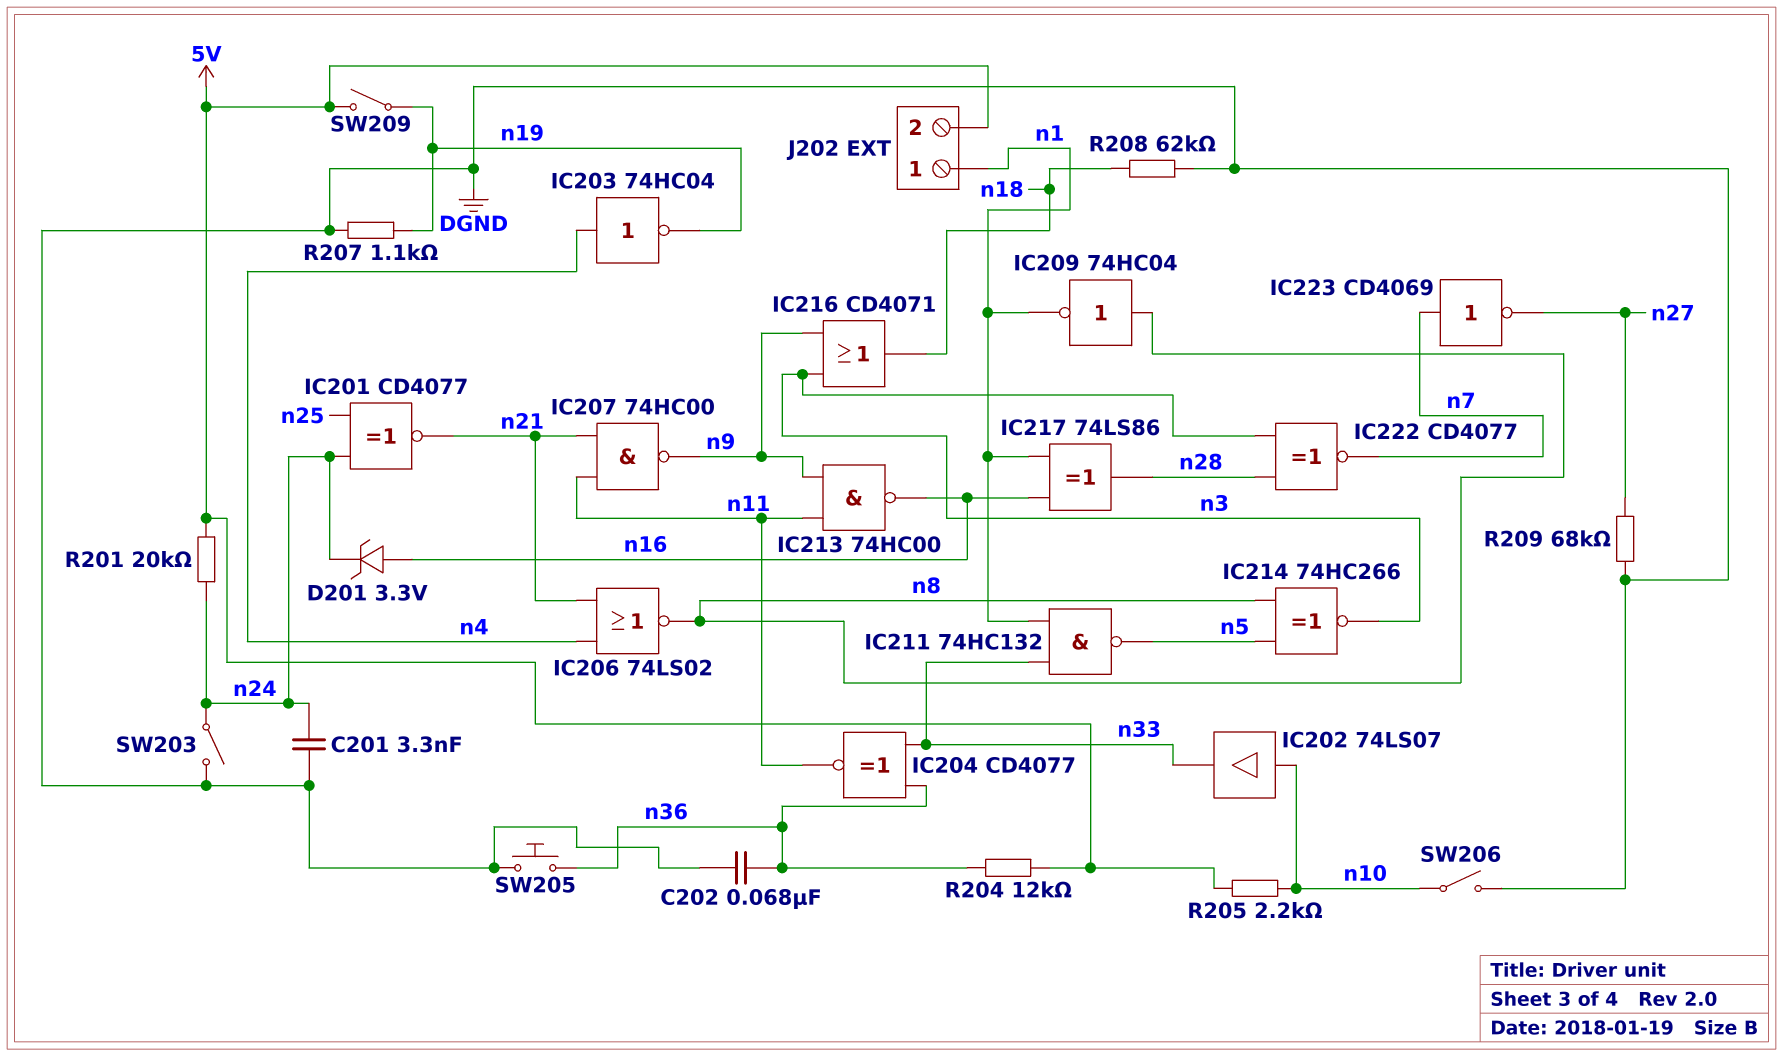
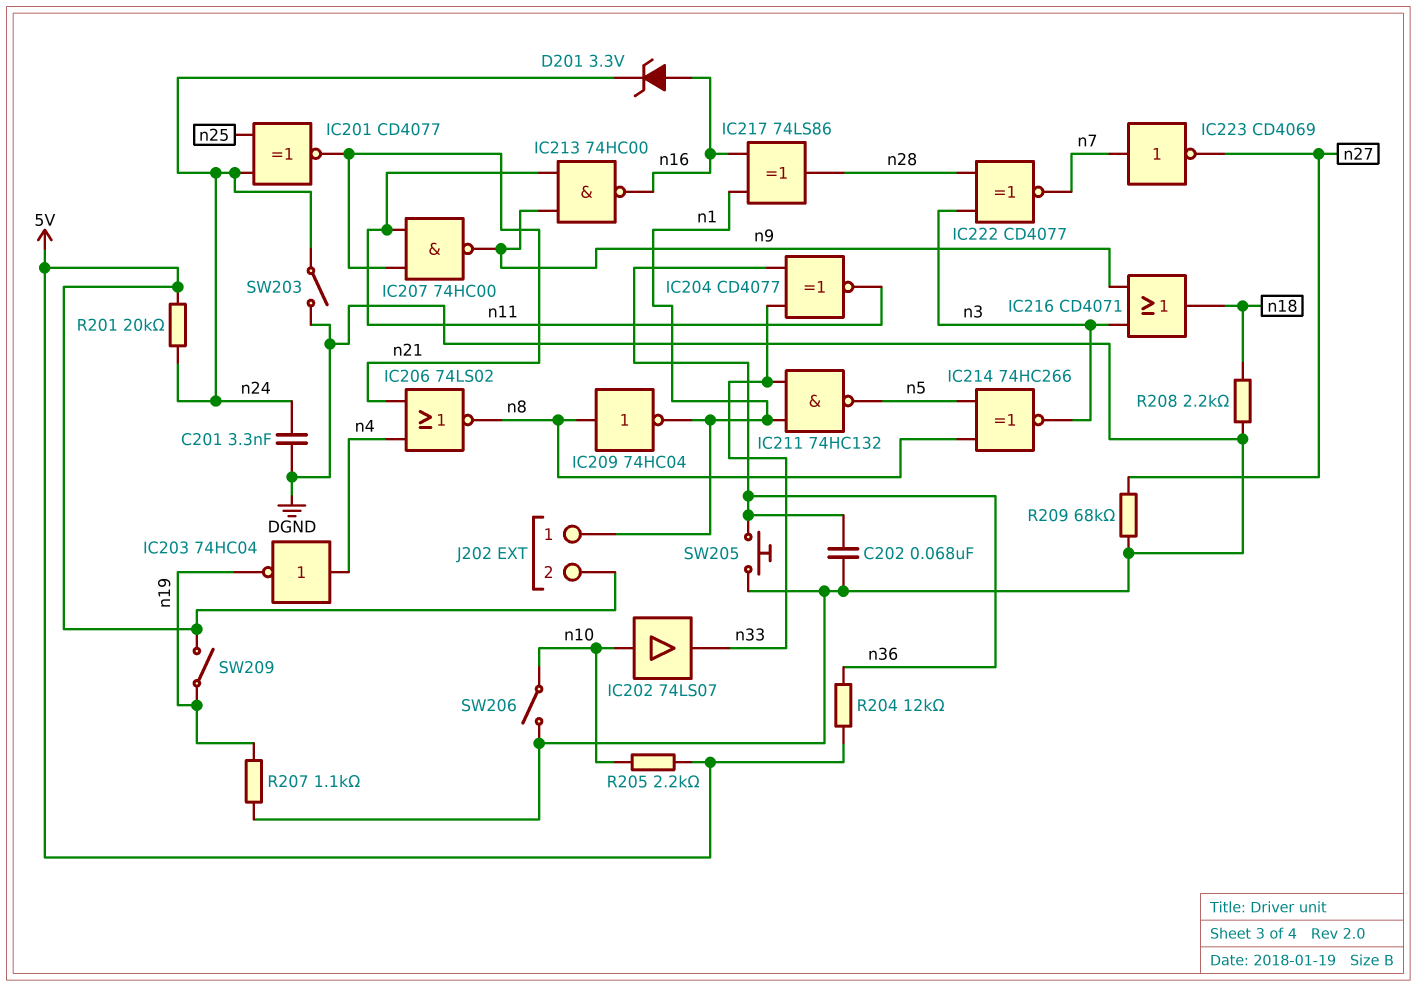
R208: 62k (DGND, n18) -> 2.2k (DGND, n18)

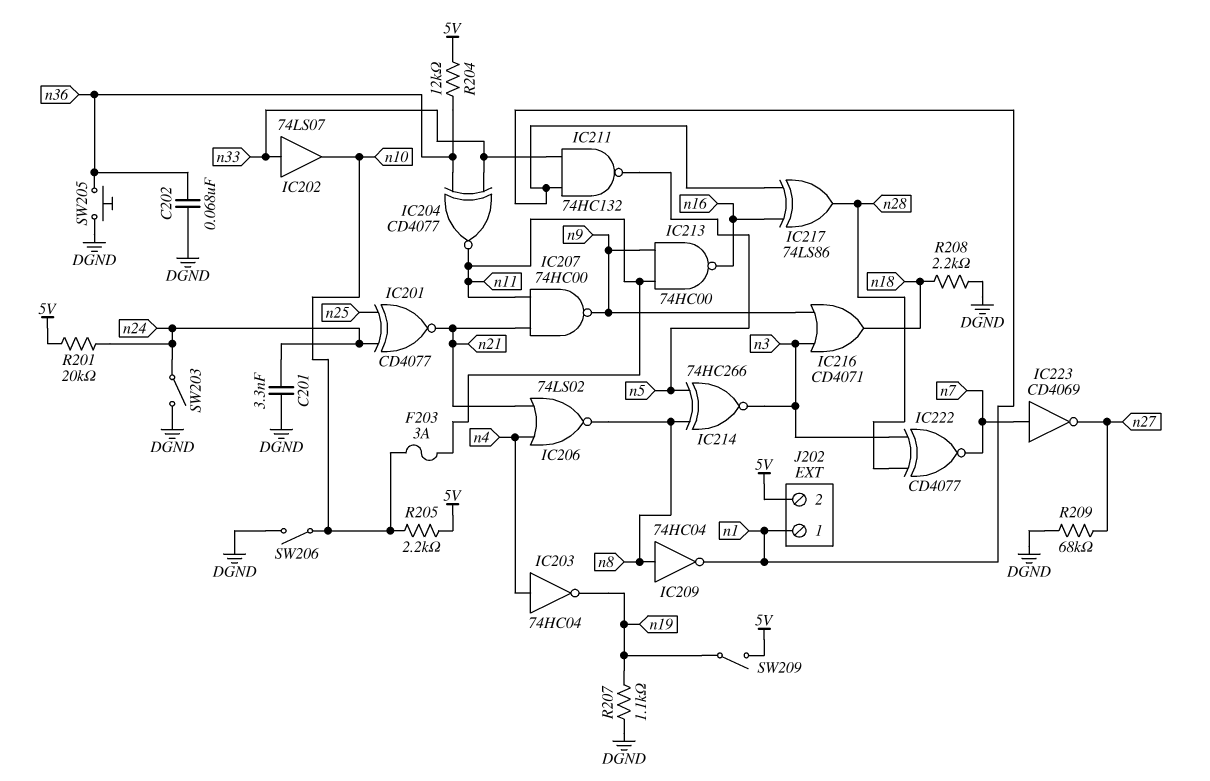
D201: zener 3.3V (A n16, K n24) -> none
F203: none -> 3A (n10, n11)
IC202: buffer 74LS07 (in n10, out n33) -> buffer 74LS07 (in n33, out n10)

